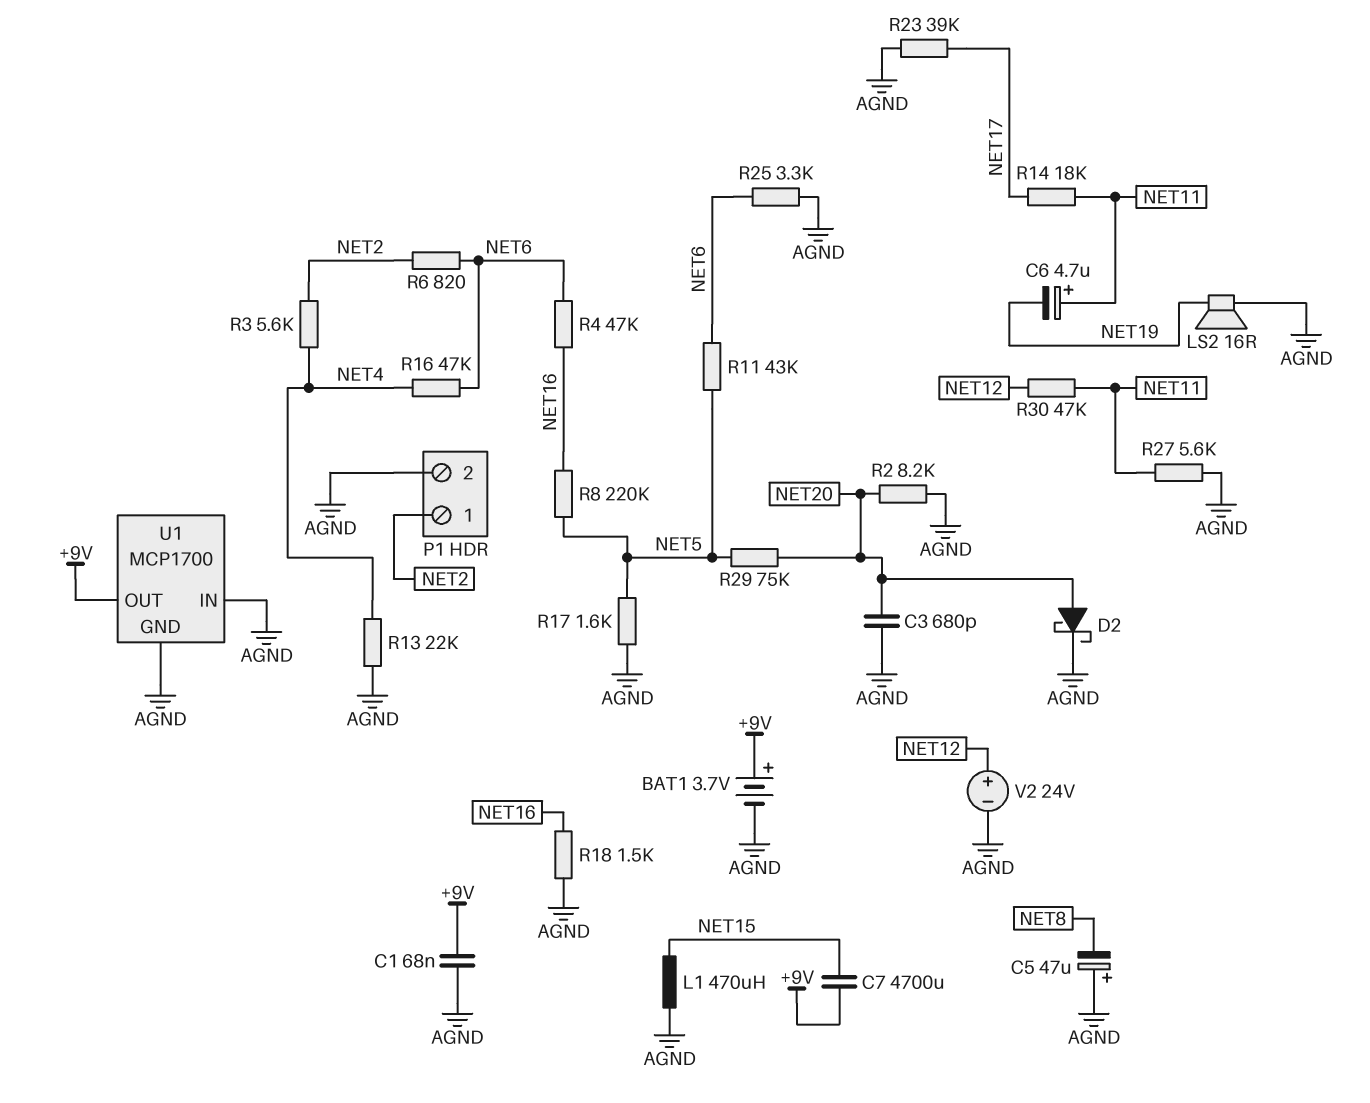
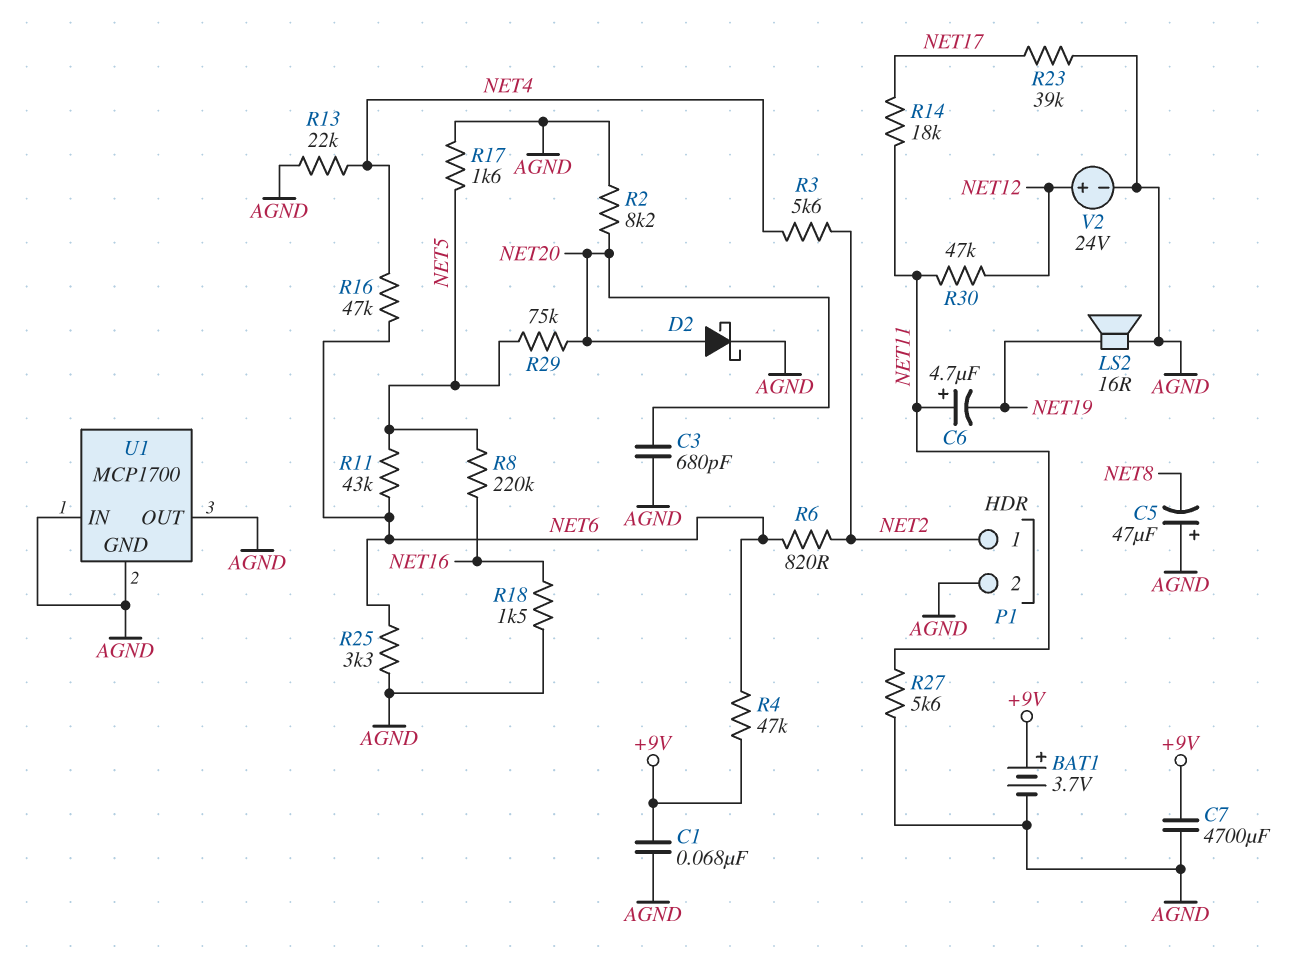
C7: 4700uF (+9V, NET15) -> 4700uF (+9V, AGND)
L1: 470uH (AGND, NET15) -> none
R4: 47k (NET6, NET16) -> 47k (+9V, NET6)
U1 pin OUT: +9V -> AGND

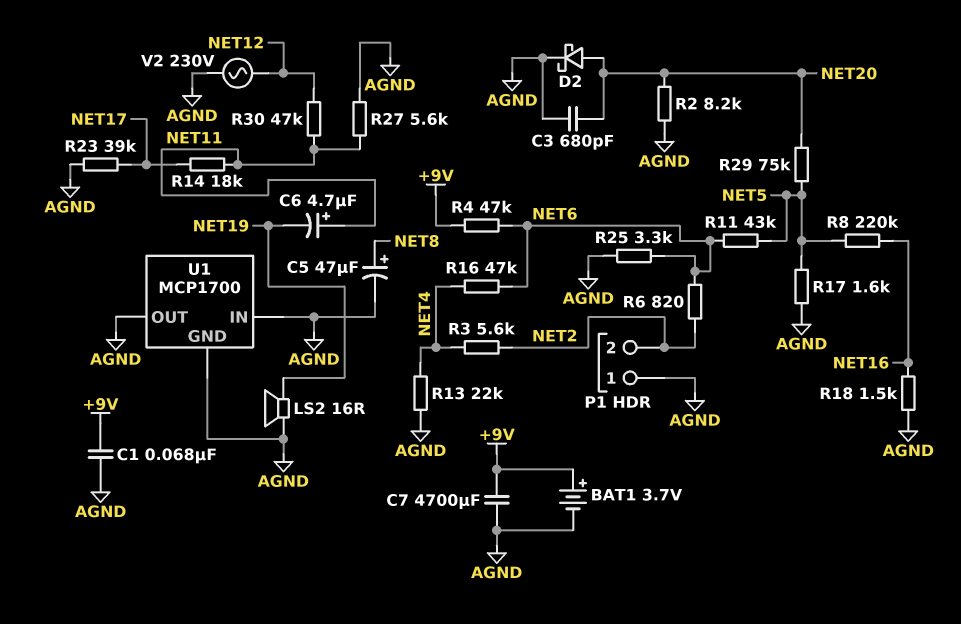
C5: 47uF (plus AGND, minus NET8) -> 47uF (plus NET8, minus AGND)
P1 pin 1: NET2 -> AGND
P1 pin 2: AGND -> NET2
V2: 24V (plus NET12, minus AGND) -> AC 230V (AGND, NET12)

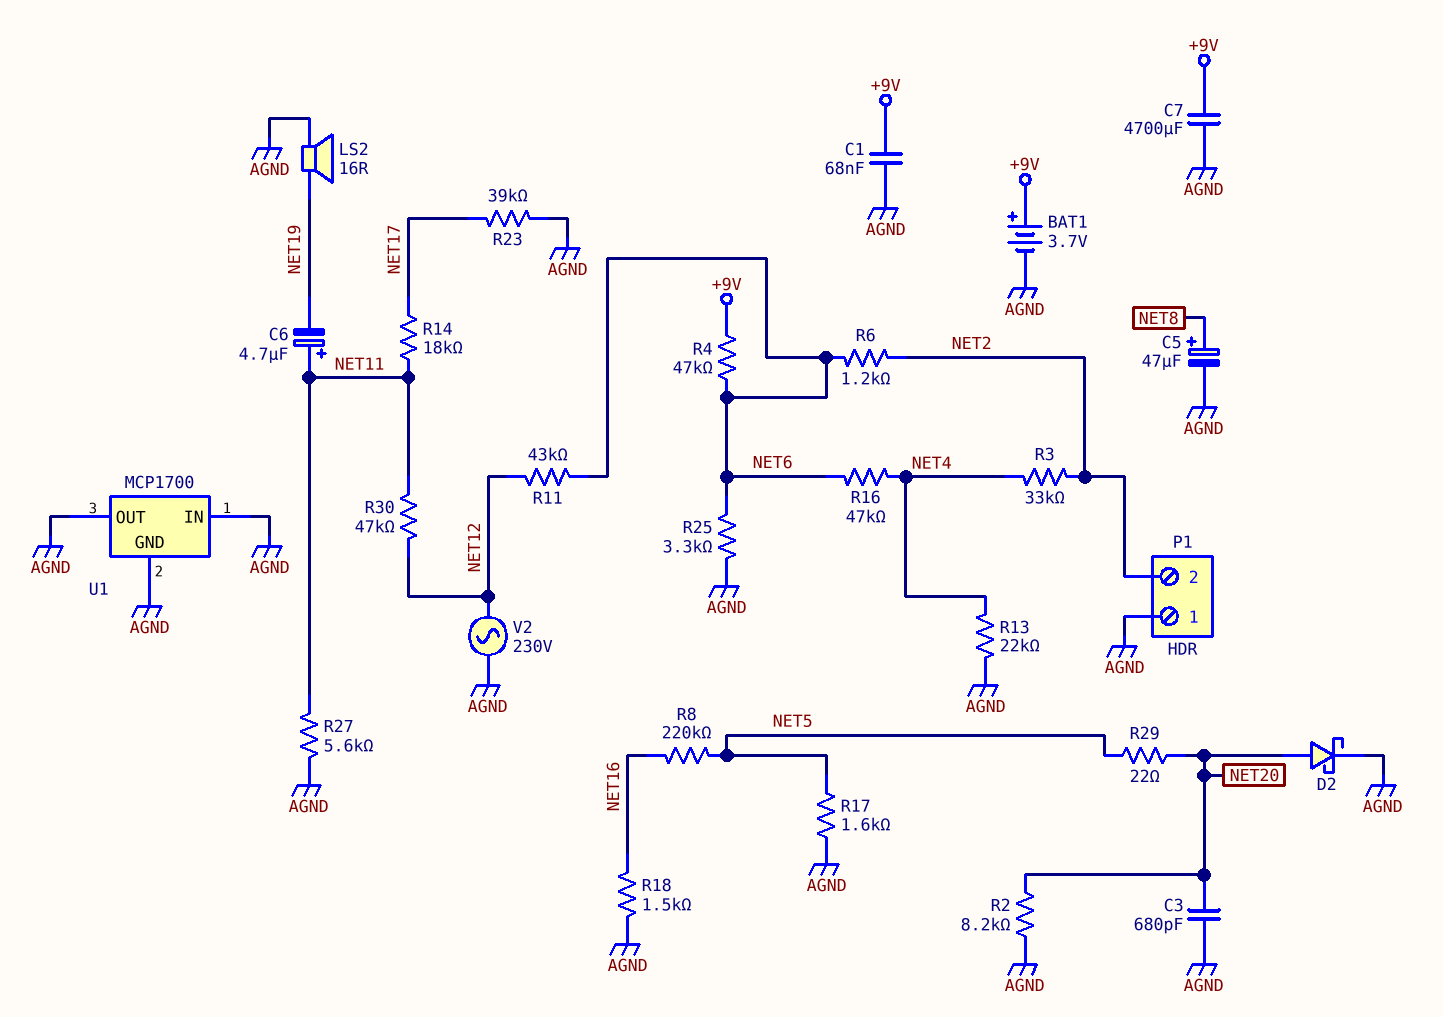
R3: 5.6k (NET2, NET4) -> 33k (NET2, NET4)
R6: 820 (NET2, NET6) -> 1.2k (NET2, NET6)
R11: 43k (NET5, NET6) -> 43k (NET6, NET12)
R29: 75k (NET5, NET20) -> 22 (NET5, NET20)

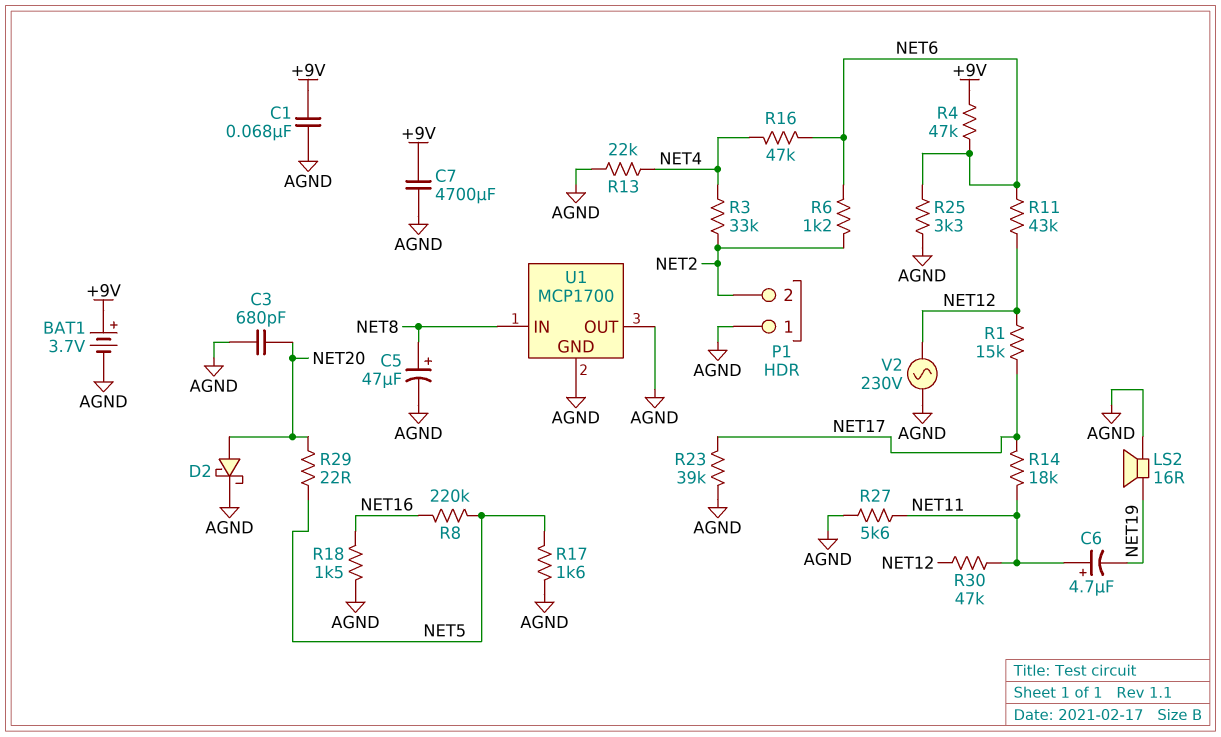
R1: none -> 15k (NET12, NET17)
R2: 8.2k (AGND, NET20) -> none
U1 pin IN: AGND -> NET8

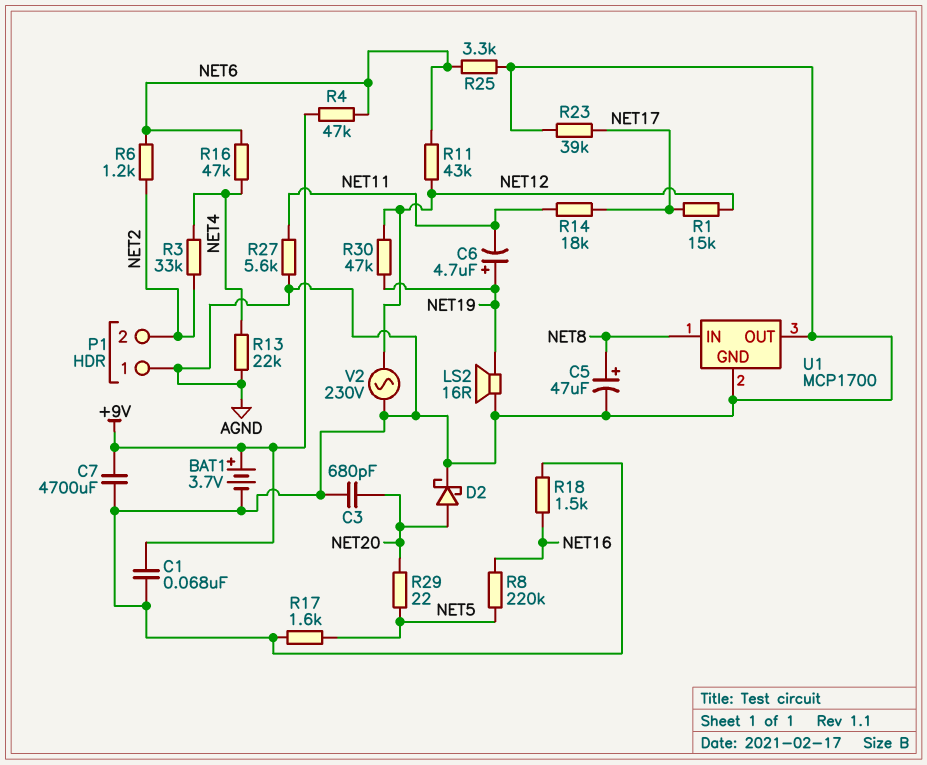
C6: 4.7uF (plus NET11, minus NET19) -> 4.7uF (plus NET19, minus NET11)
R30: 47k (NET11, NET12) -> 47k (NET12, NET19)

